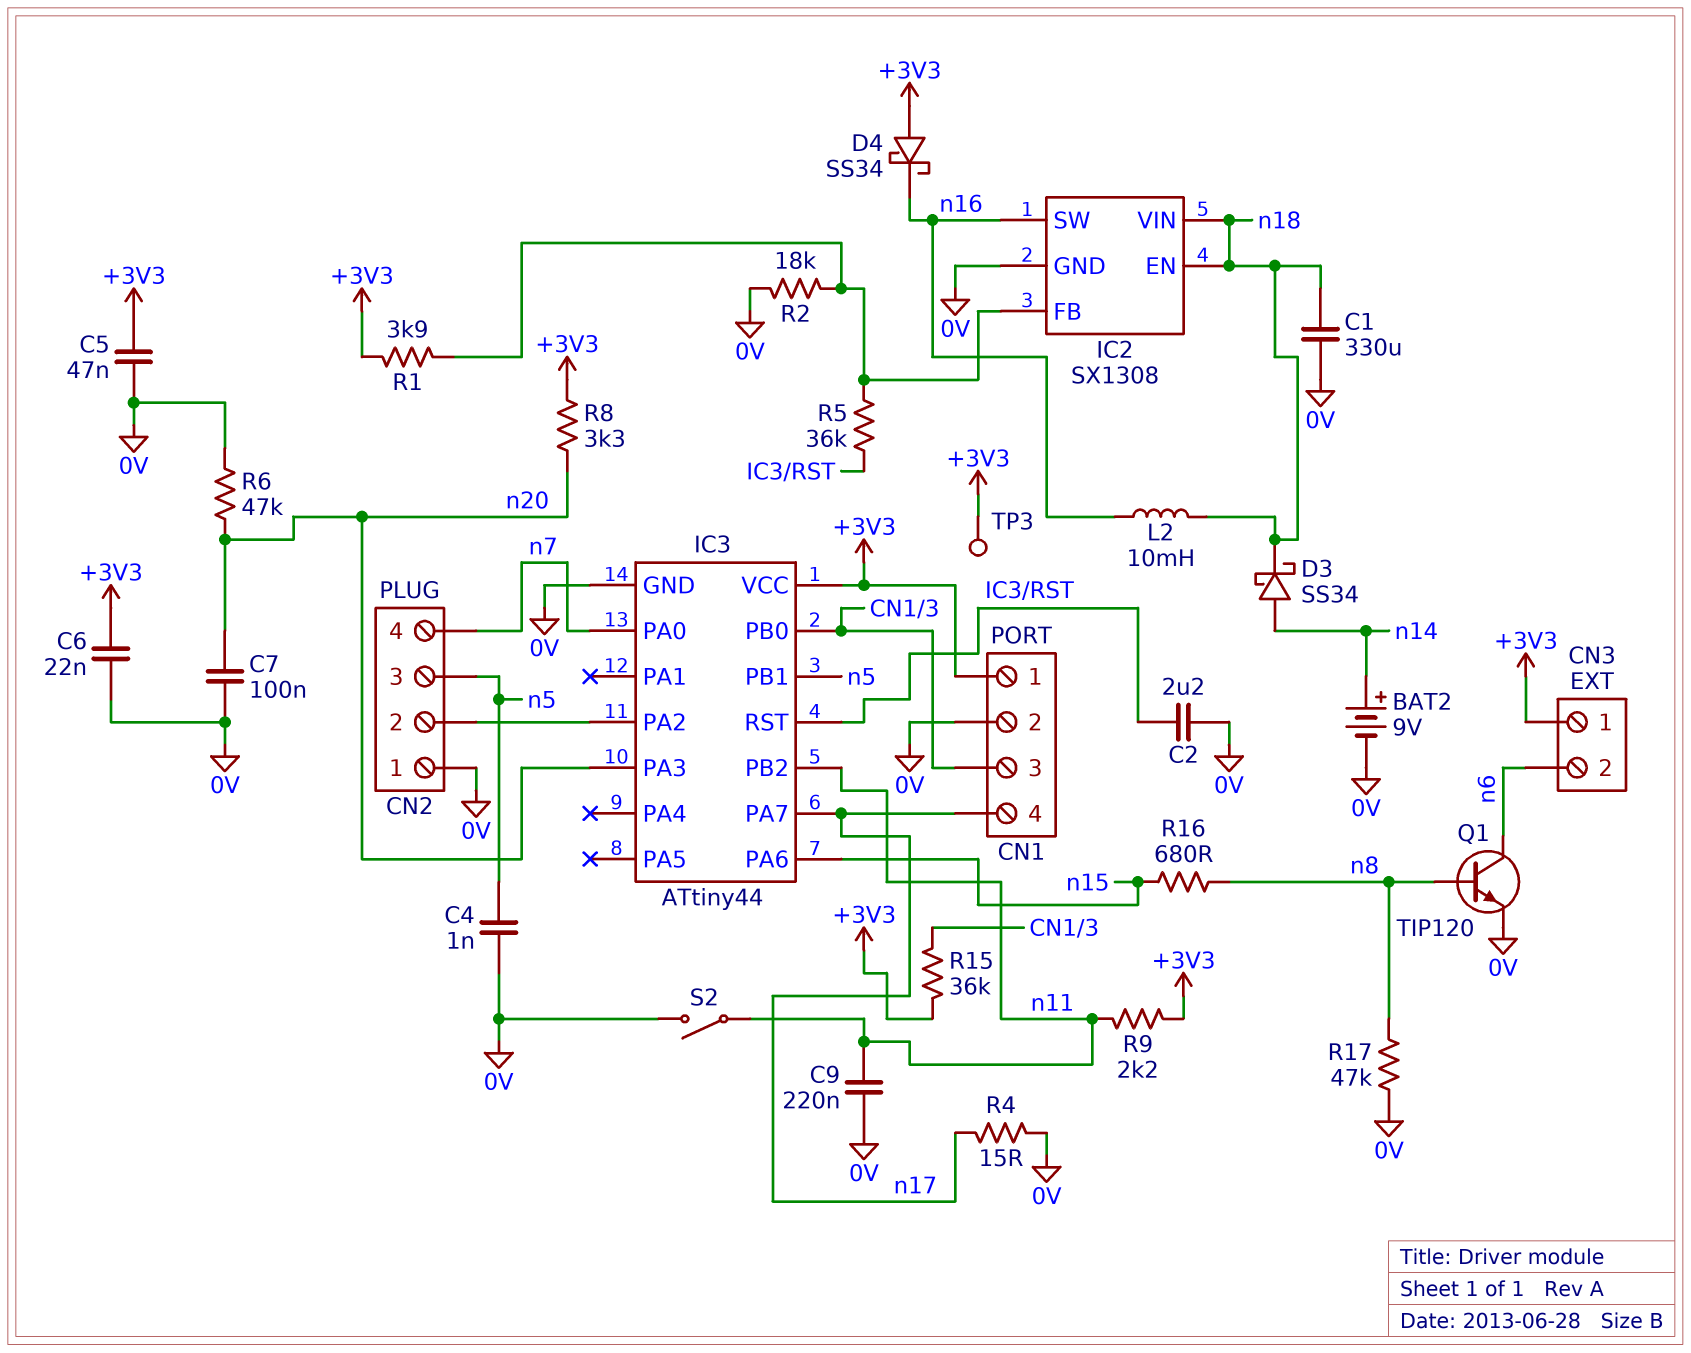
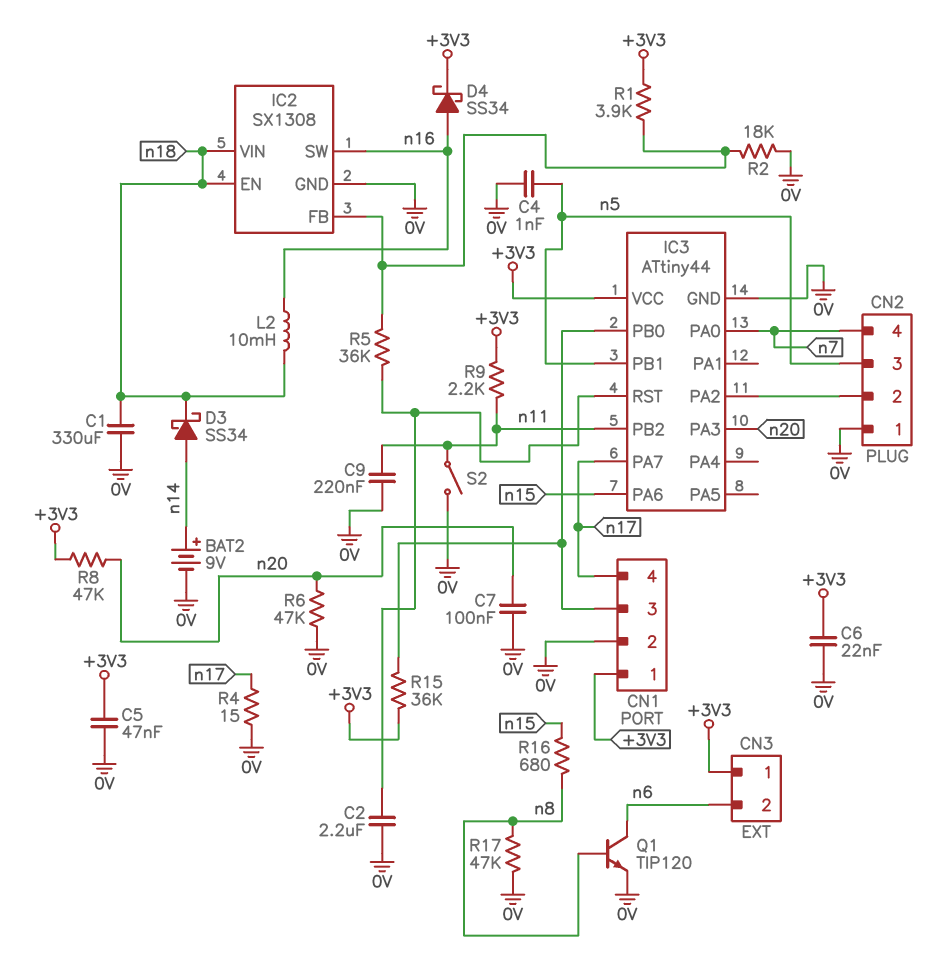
D4: schottky SS34 (A +3V3, K n16) -> schottky SS34 (A n16, K +3V3)
R8: 3.3k (+3V3, n20) -> 47k (+3V3, n20)
TP3: test point (+3V3) -> none

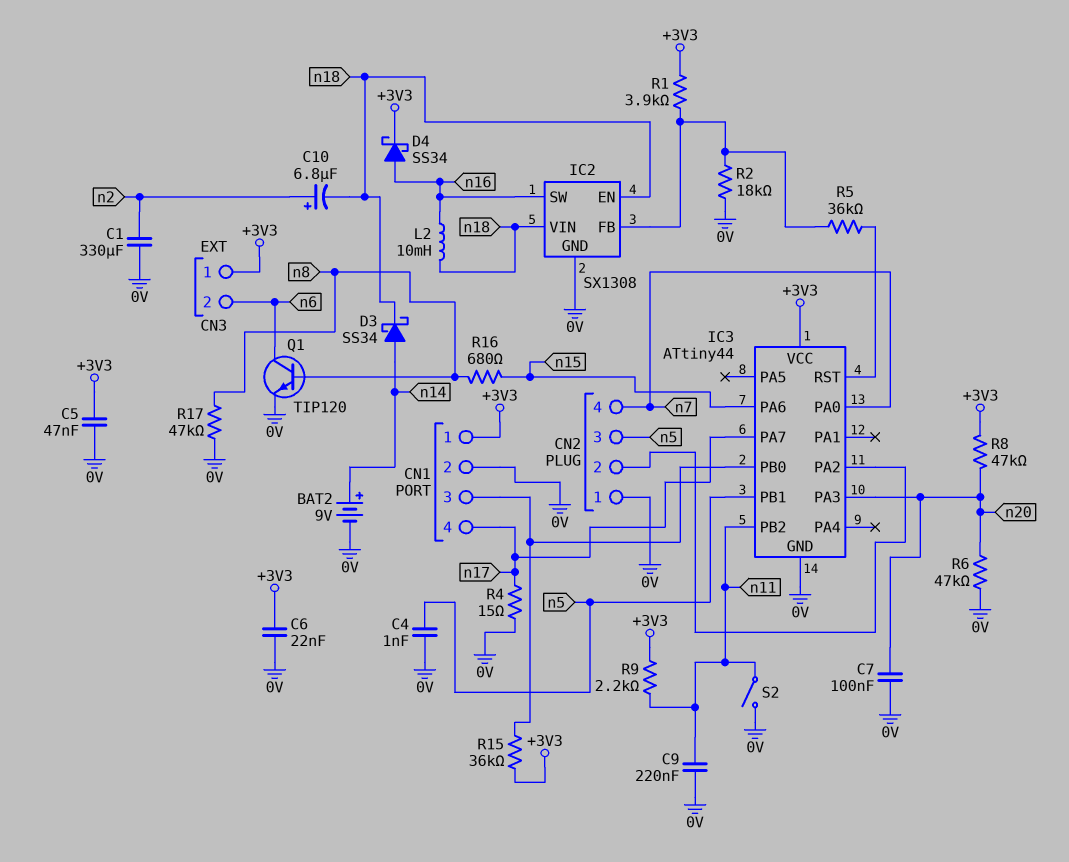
C1: 330uF (0V, n18) -> 330uF (0V, n2)
C2: 2.2uF (0V, IC3/RST) -> none
C10: none -> 6.8uF (plus n2, minus n18)

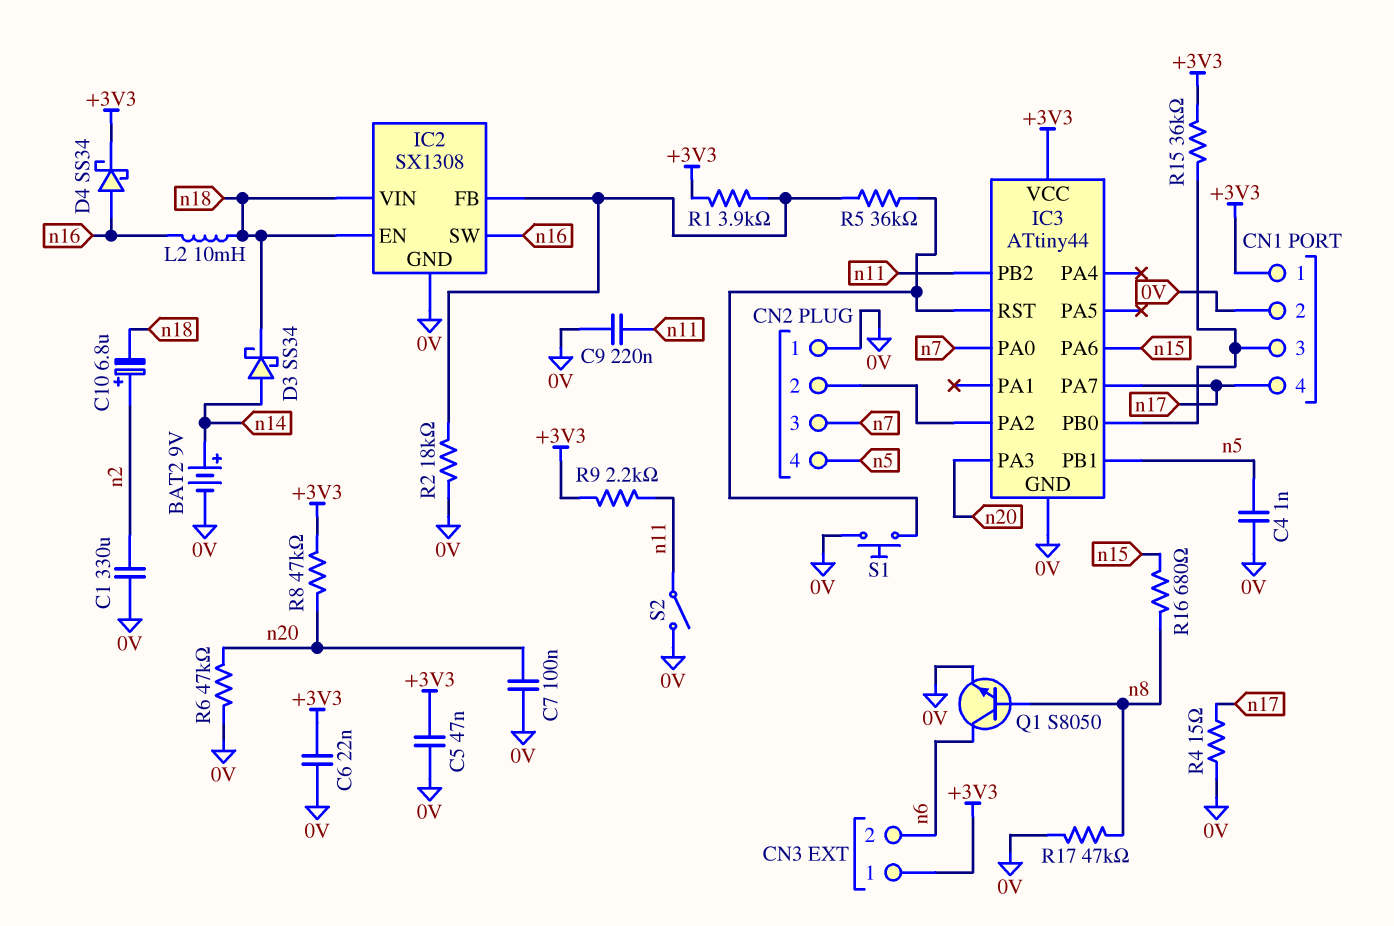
CN2 pin 3: n5 -> n7
CN2 pin 4: n7 -> n5
Q1: NPN TIP120 (B n8, C n6, E 0V) -> NPN S8050 (B n8, C n6, E 0V)
S1: none -> button (0V, IC3/RST)

